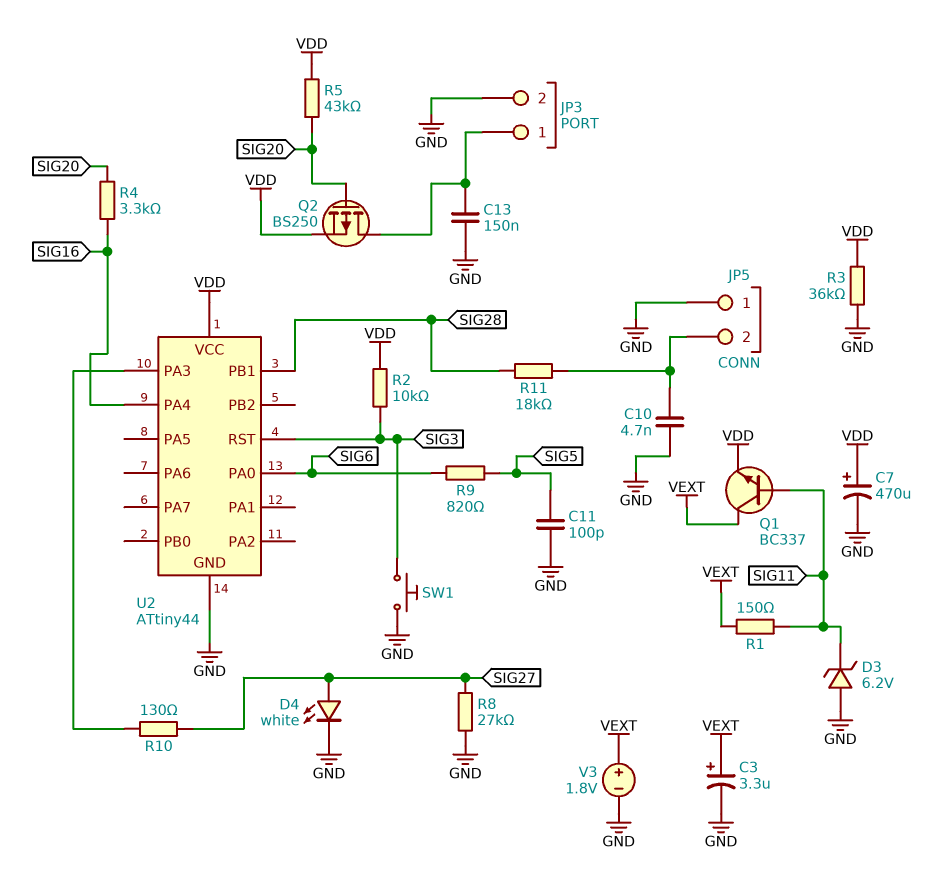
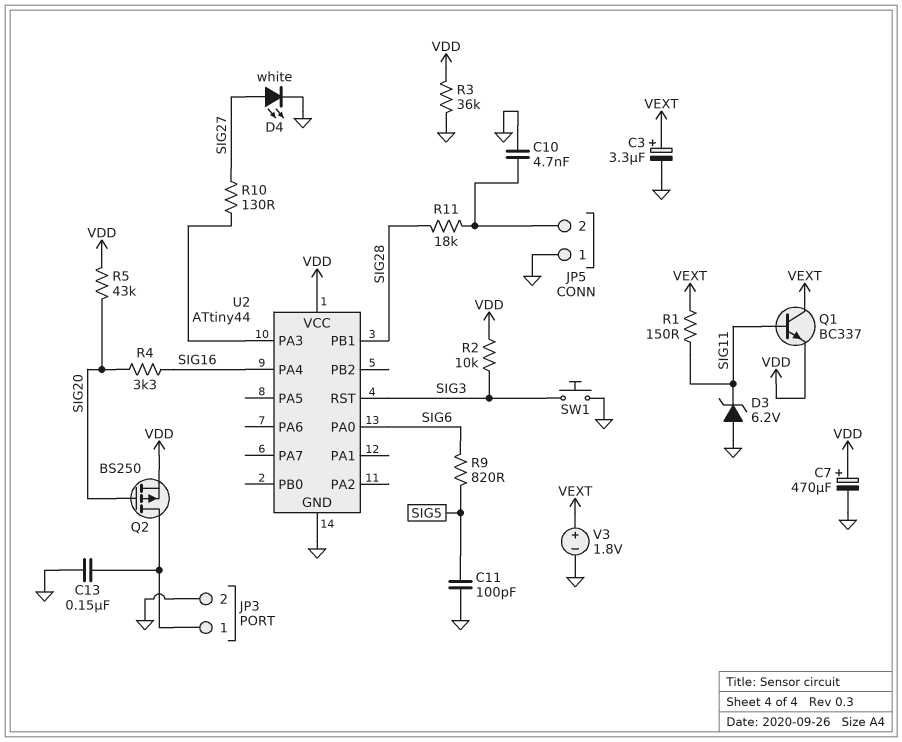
R8: 27k (GND, SIG27) -> none

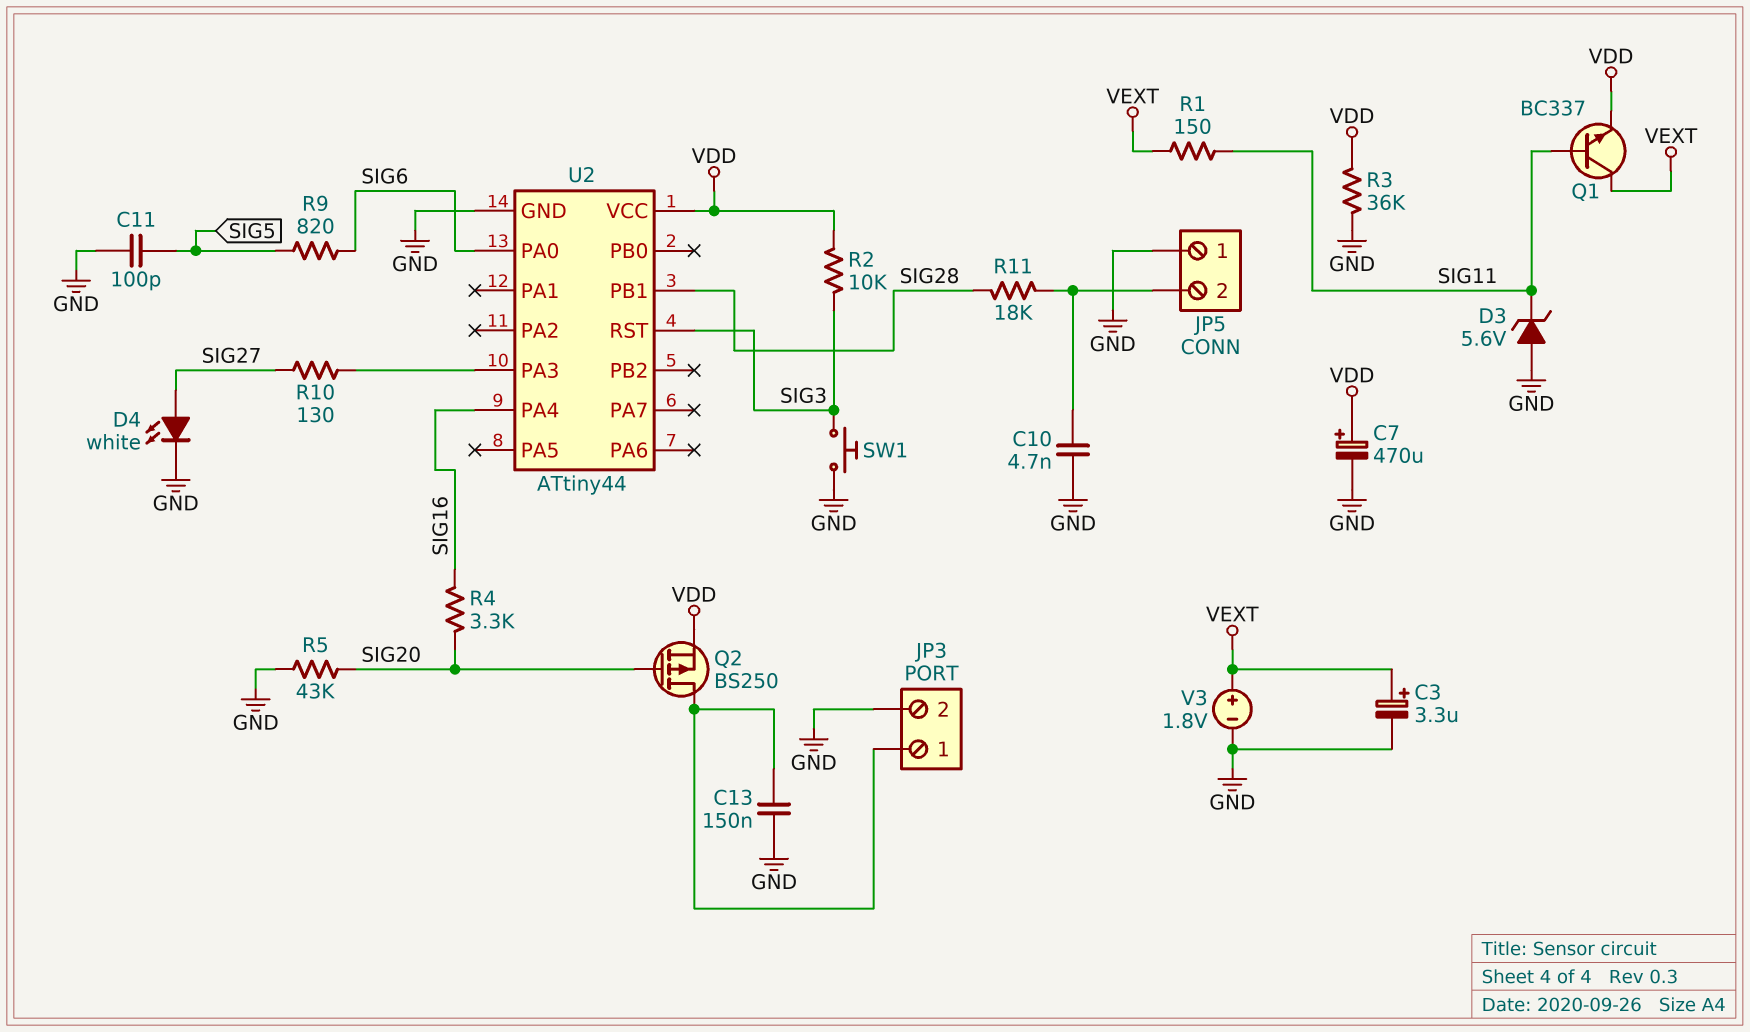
D3: zener 6.2V (A GND, K SIG11) -> zener 5.6V (A GND, K SIG11)
R5: 43k (SIG20, VDD) -> 43k (GND, SIG20)

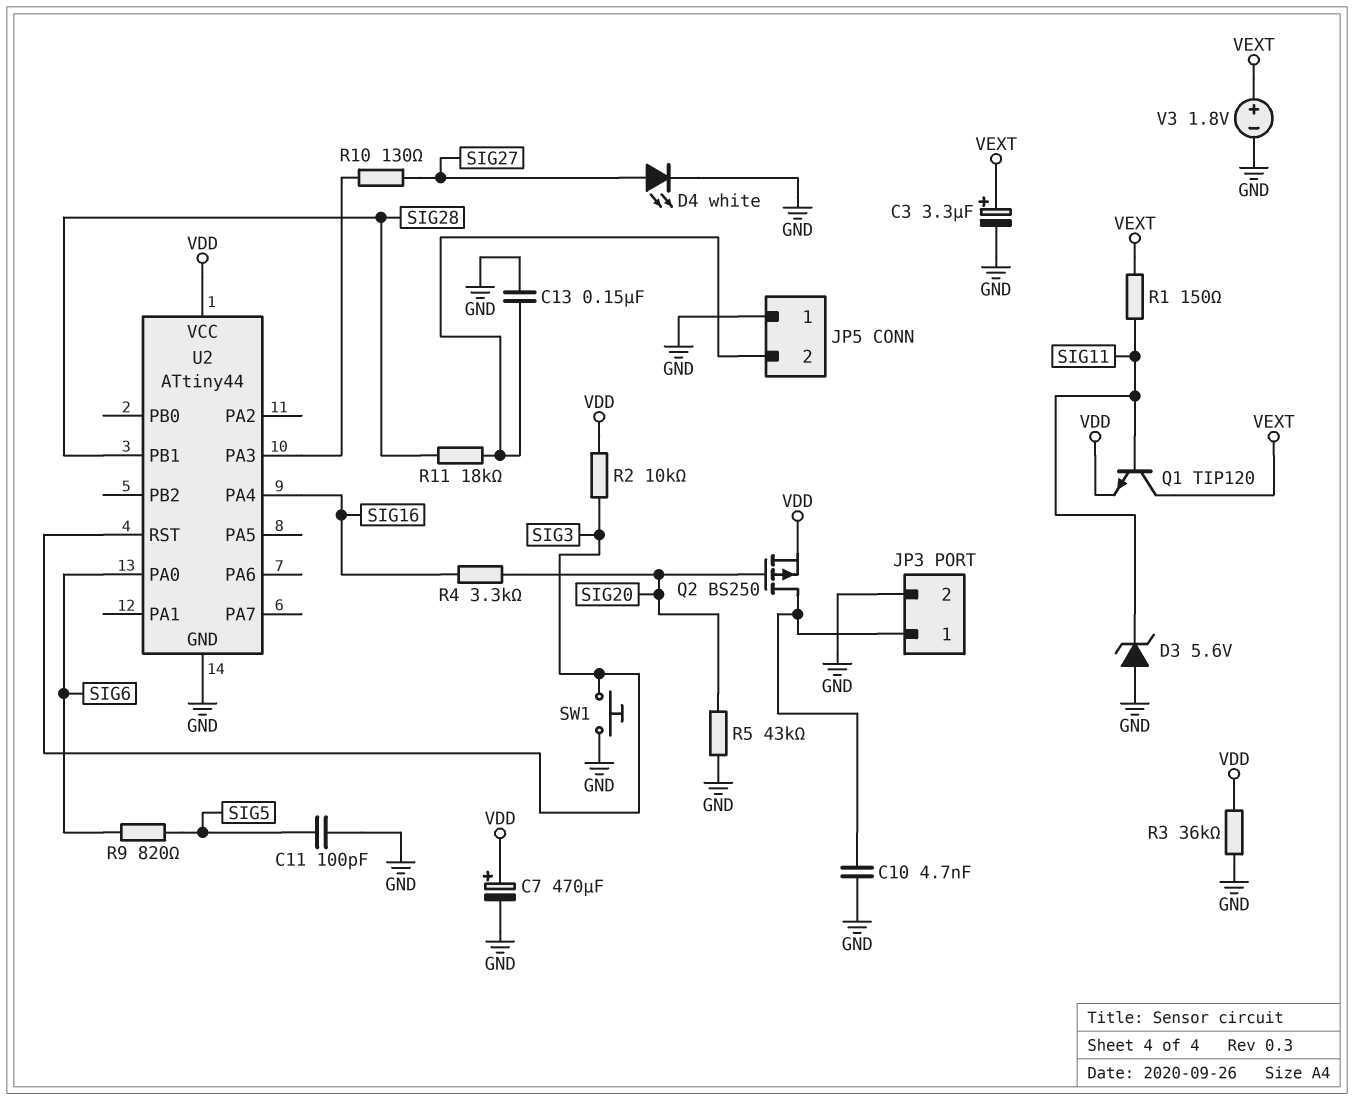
C10: 4.7nF (GND, JP5/2) -> 4.7nF (GND, JP3/1)
C13: 150nF (GND, JP3/1) -> 150nF (GND, JP5/2)
Q1: NPN BC337 (B SIG11, C VEXT, E VDD) -> NPN TIP120 (B SIG11, C VEXT, E VDD)

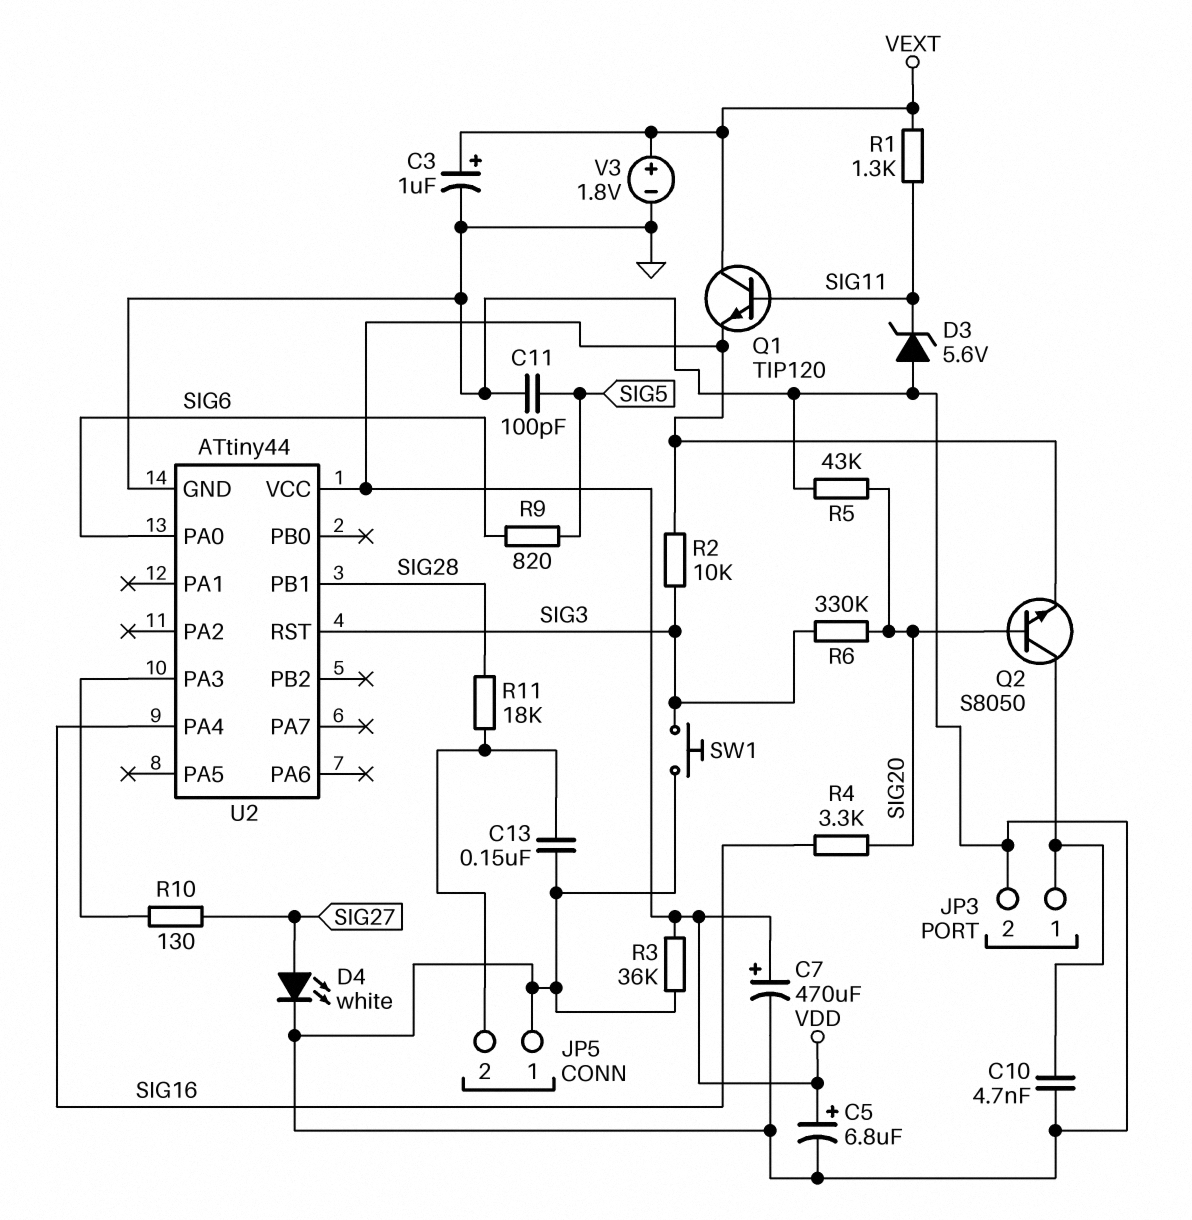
C3: 3.3uF (plus VEXT, minus GND) -> 1uF (plus VEXT, minus GND)
C5: none -> 6.8uF (plus VDD, minus GND)
Q2: PMOS BS250 (G SIG20, D JP3/1, S VDD) -> NPN S8050 (B SIG20, C JP3/1, E VDD)
R1: 150 (SIG11, VEXT) -> 1.3k (SIG11, VEXT)
R6: none -> 330k (SIG3, SIG20)

